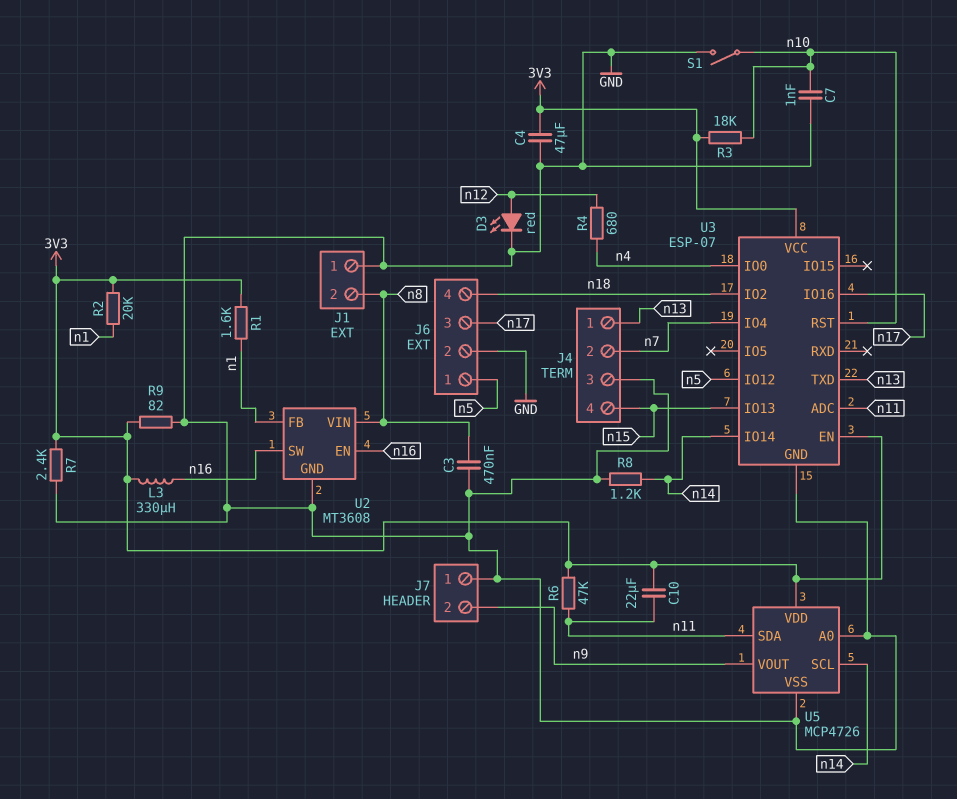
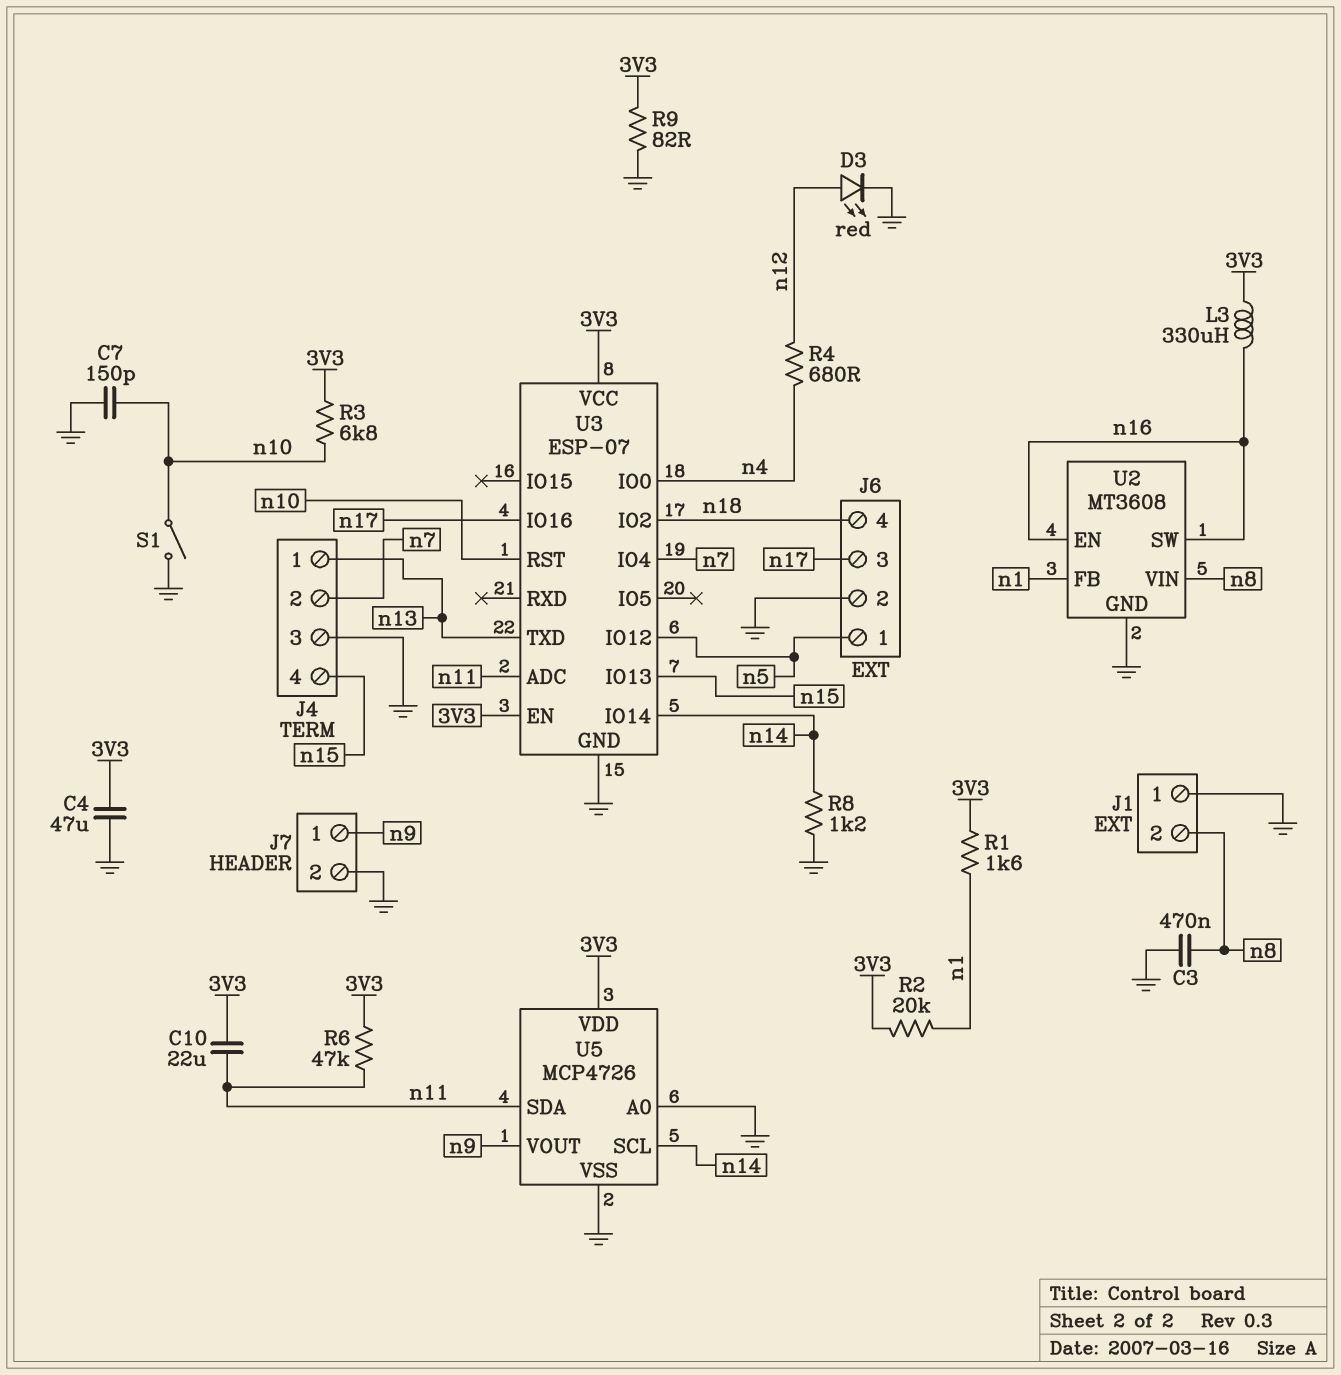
C7: 1nF (GND, n10) -> 150pF (GND, n10)
J7 pin 1: GND -> n9
J7 pin 2: n9 -> GND
R3: 18k (3V3, n10) -> 6.8k (3V3, n10)
R7: 2.4k (3V3, GND) -> none

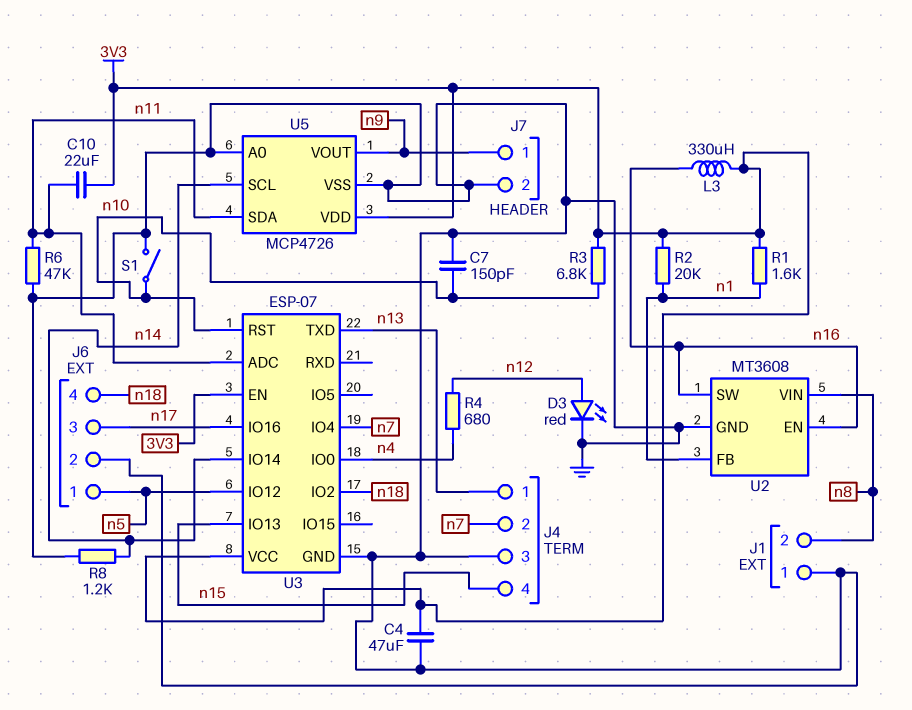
C3: 470nF (GND, n8) -> none
R6: 47k (3V3, n11) -> 47k (GND, n11)
R9: 82 (3V3, GND) -> none

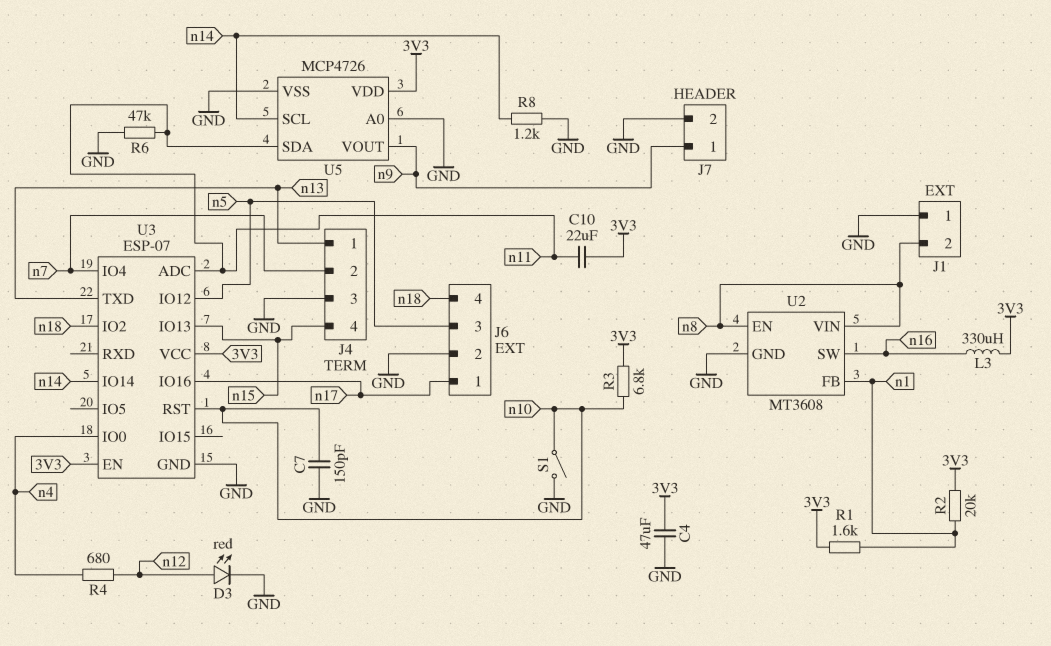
J6 pin 1: n5 -> n17
J6 pin 3: n17 -> n5
U2 pin EN: n16 -> n8

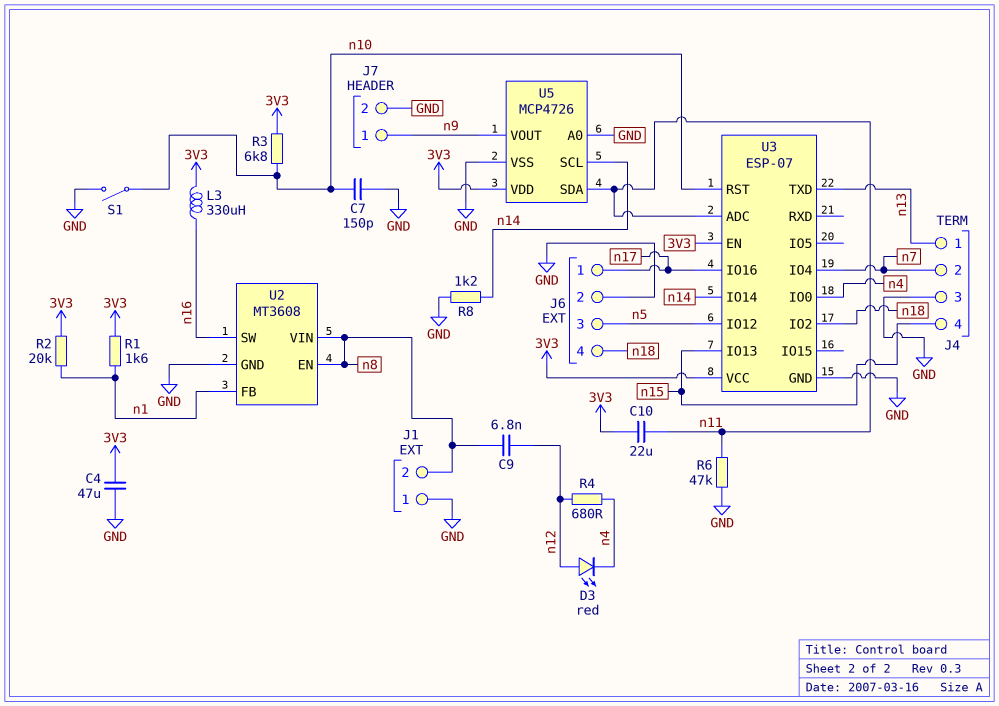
C9: none -> 6.8nF (n8, n12)
D3: LED red (A n12, K GND) -> LED red (A n12, K n4)

